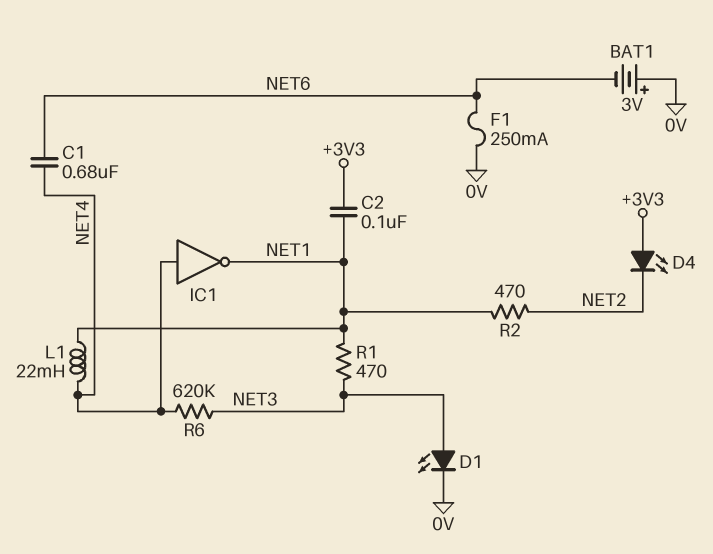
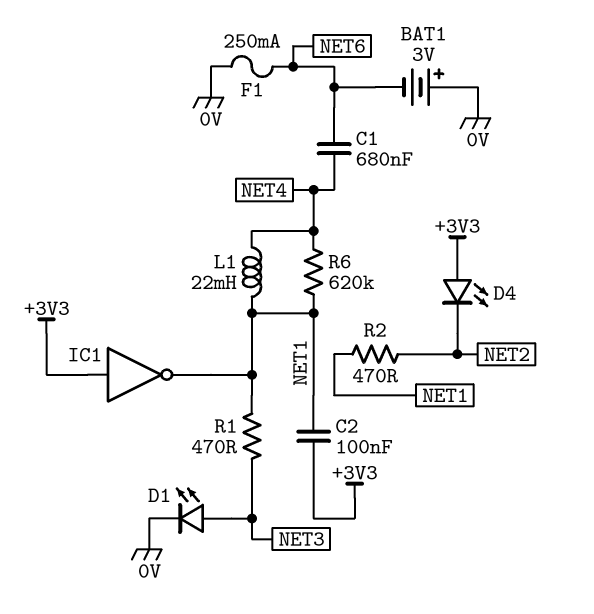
IC1: NOT (in NET4, out NET1) -> NOT (in +3V3, out NET1)
R6: 620k (NET3, NET4) -> 620k (NET1, NET4)

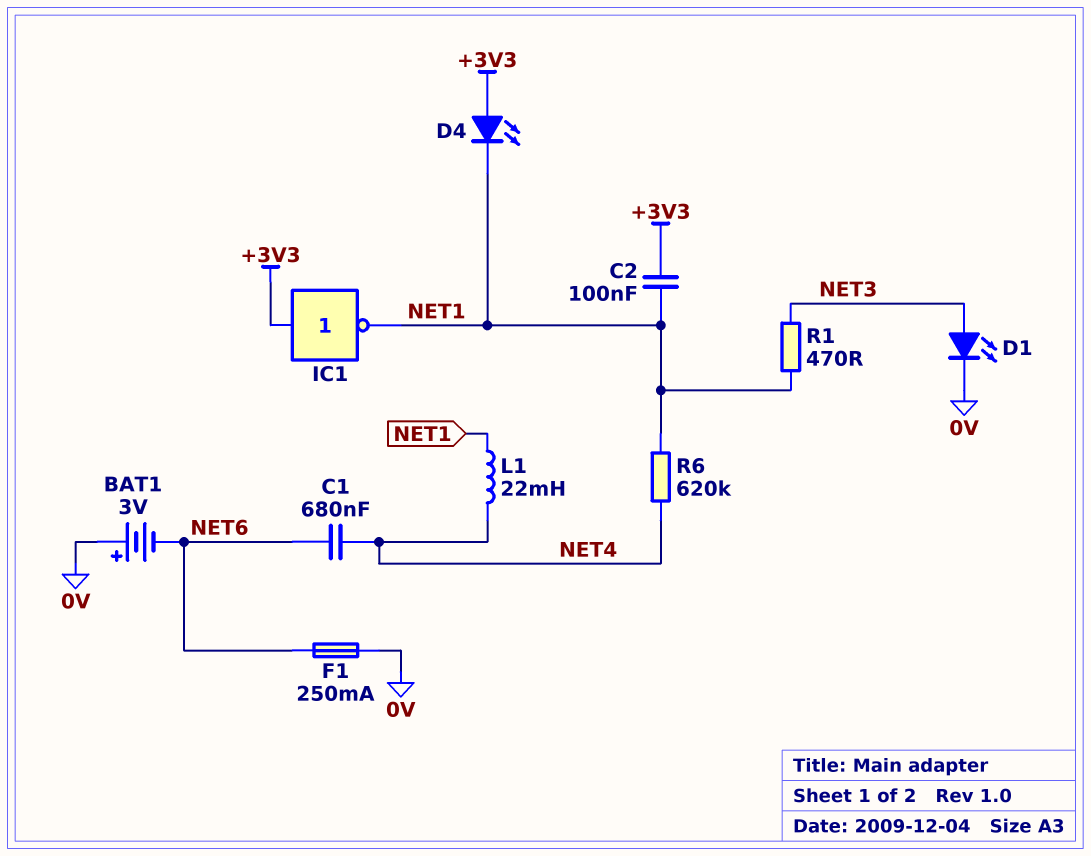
D4: LED (A +3V3, K NET2) -> LED (A +3V3, K NET1)
R2: 470 (NET1, NET2) -> none

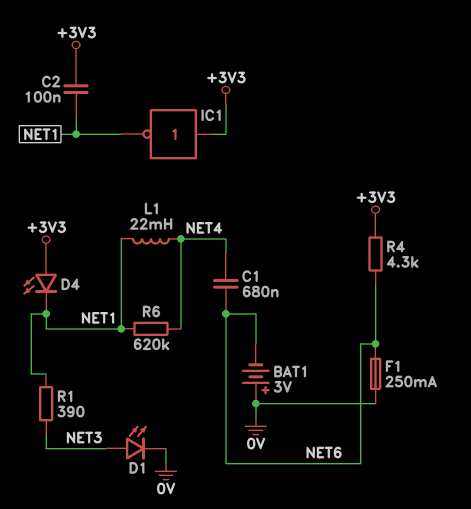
R1: 470 (NET1, NET3) -> 390 (NET1, NET3)
R4: none -> 4.3k (+3V3, NET6)

